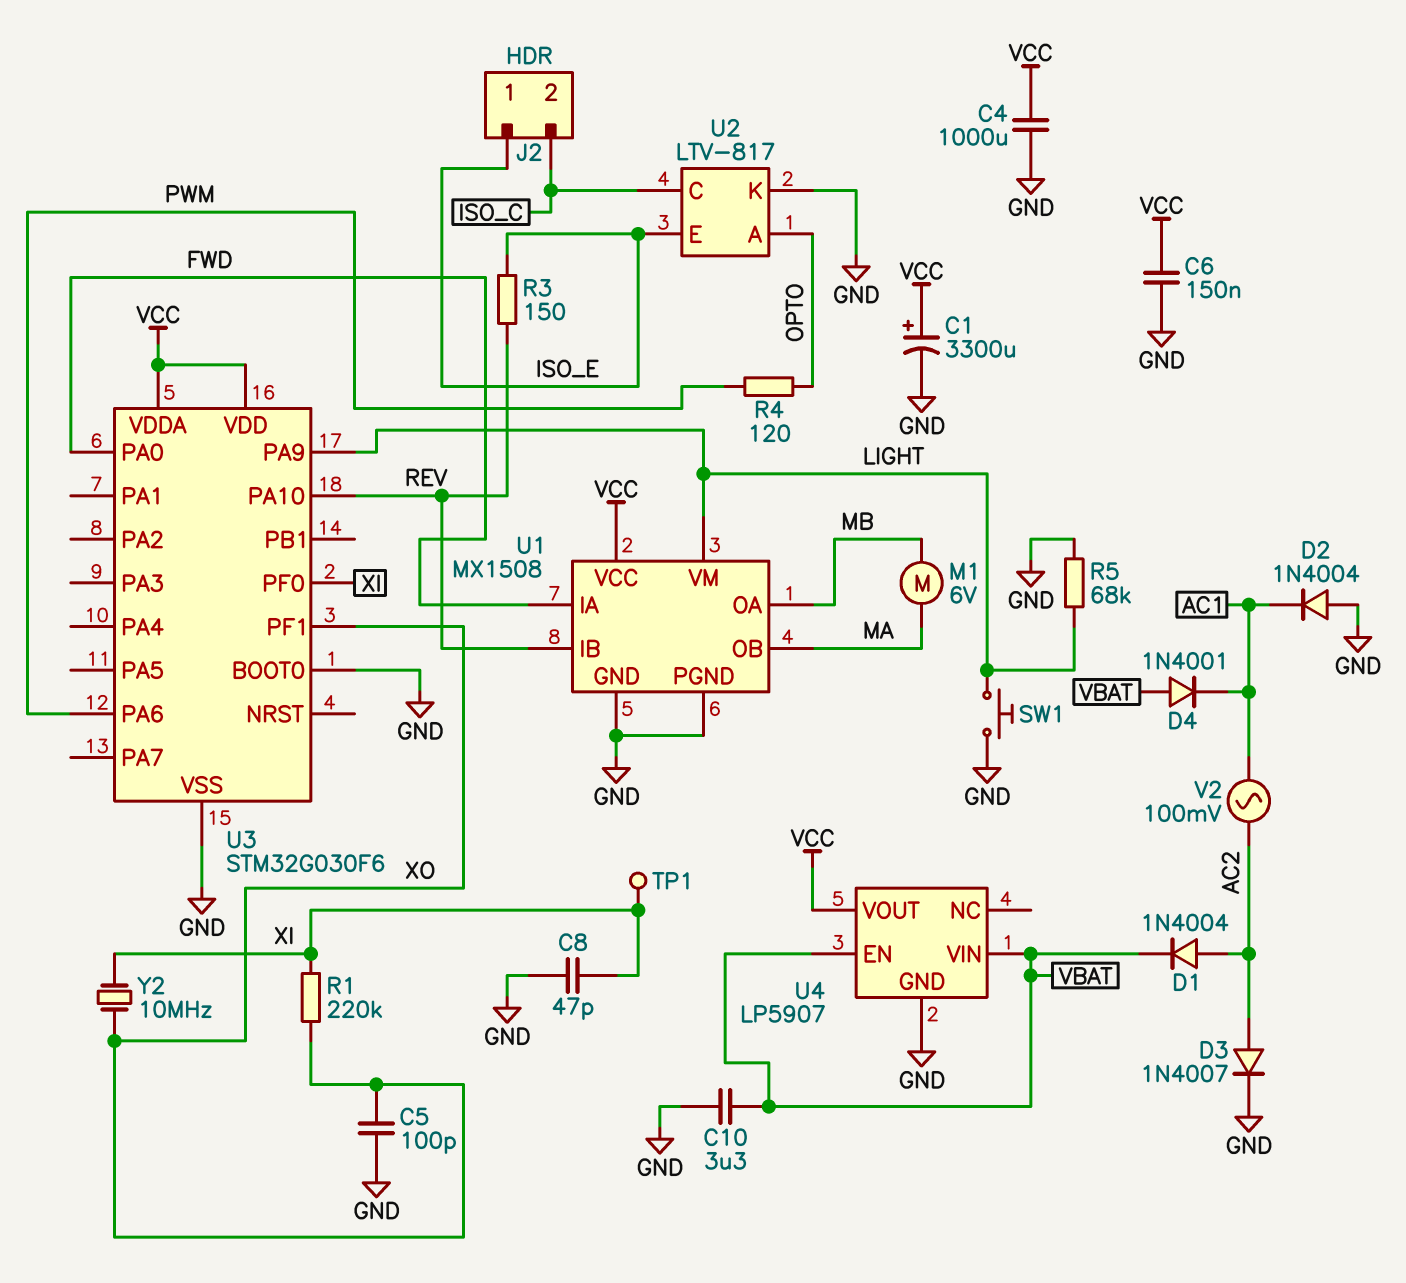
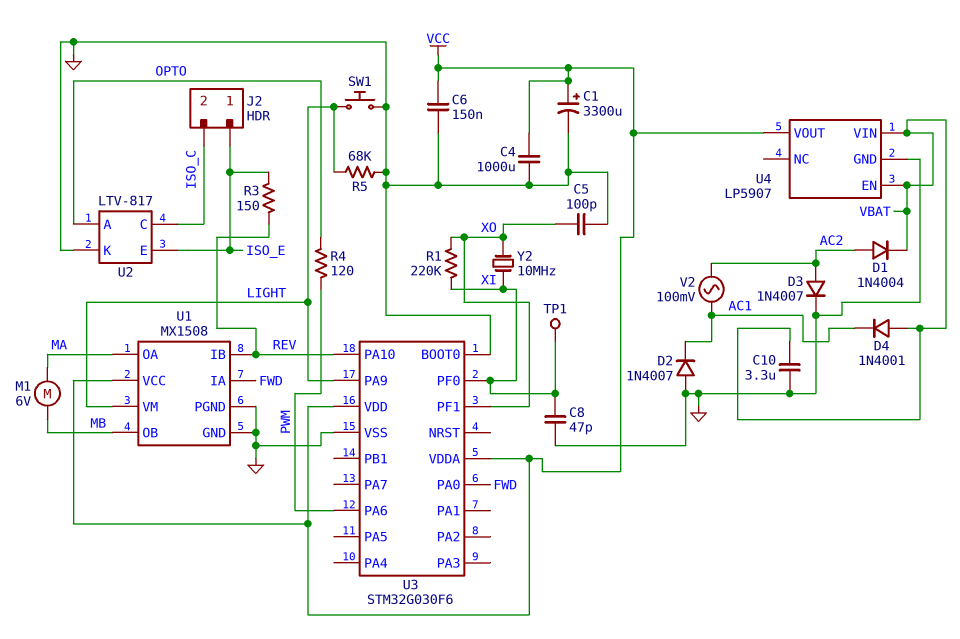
D2: diode 1N4004 (A GND, K AC1) -> diode 1N4007 (A GND, K AC1)
U1 pin OA: MB -> MA
U1 pin OB: MA -> MB

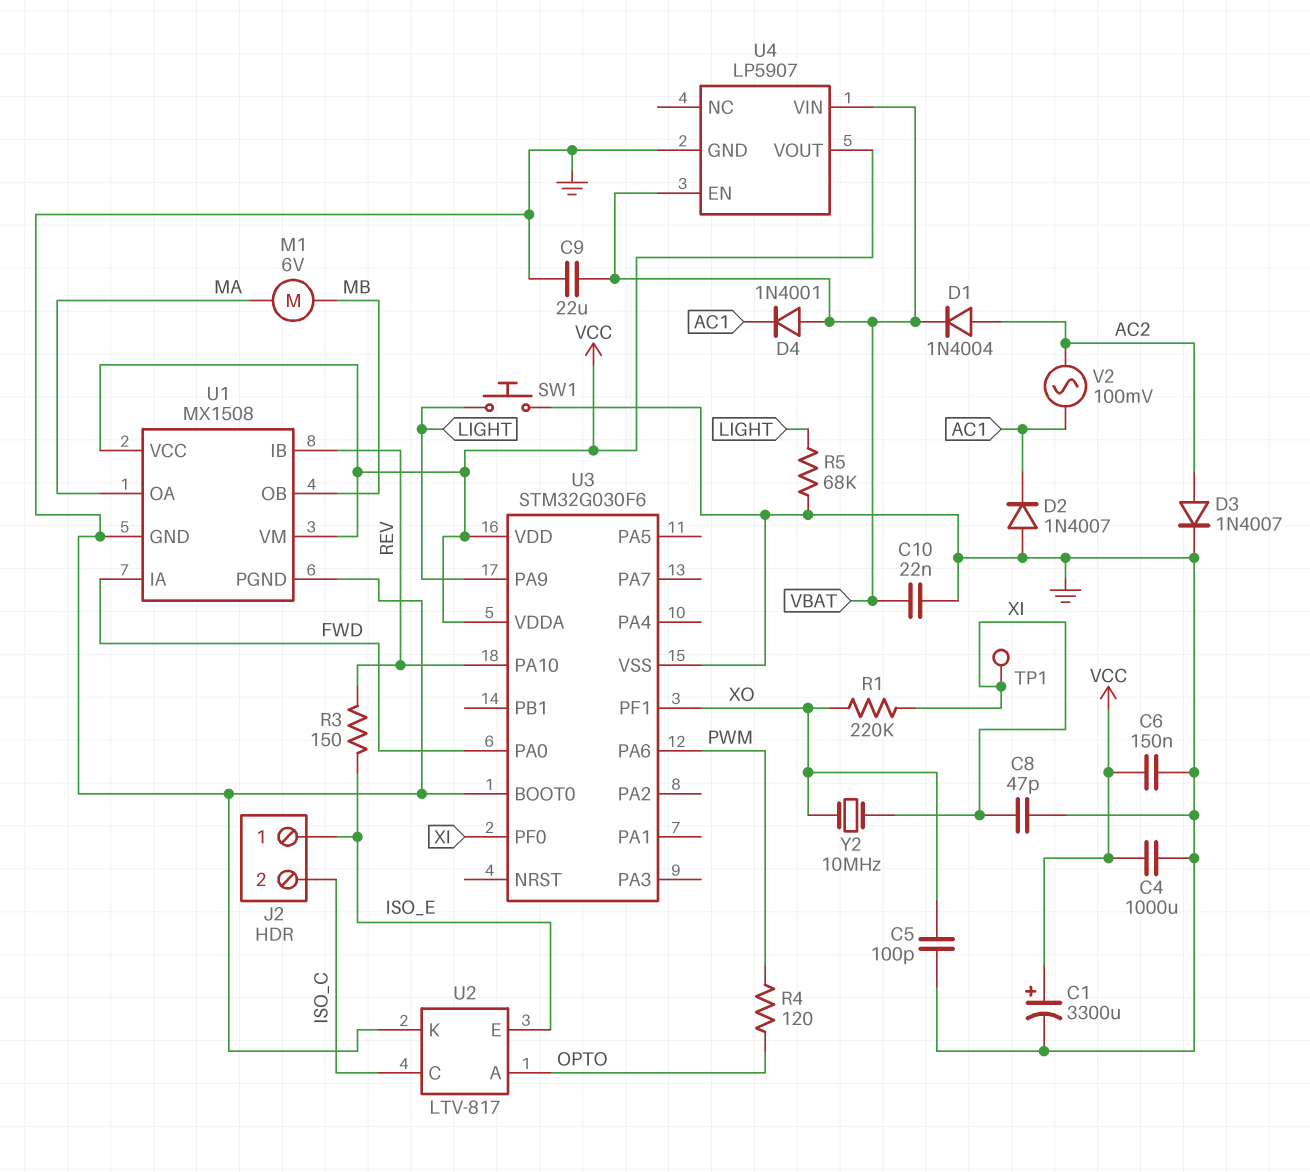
C9: none -> 22uF (GND, VBAT)
C10: 3.3uF (GND, VBAT) -> 22nF (GND, VBAT)
U1 pin VM: LIGHT -> VCC

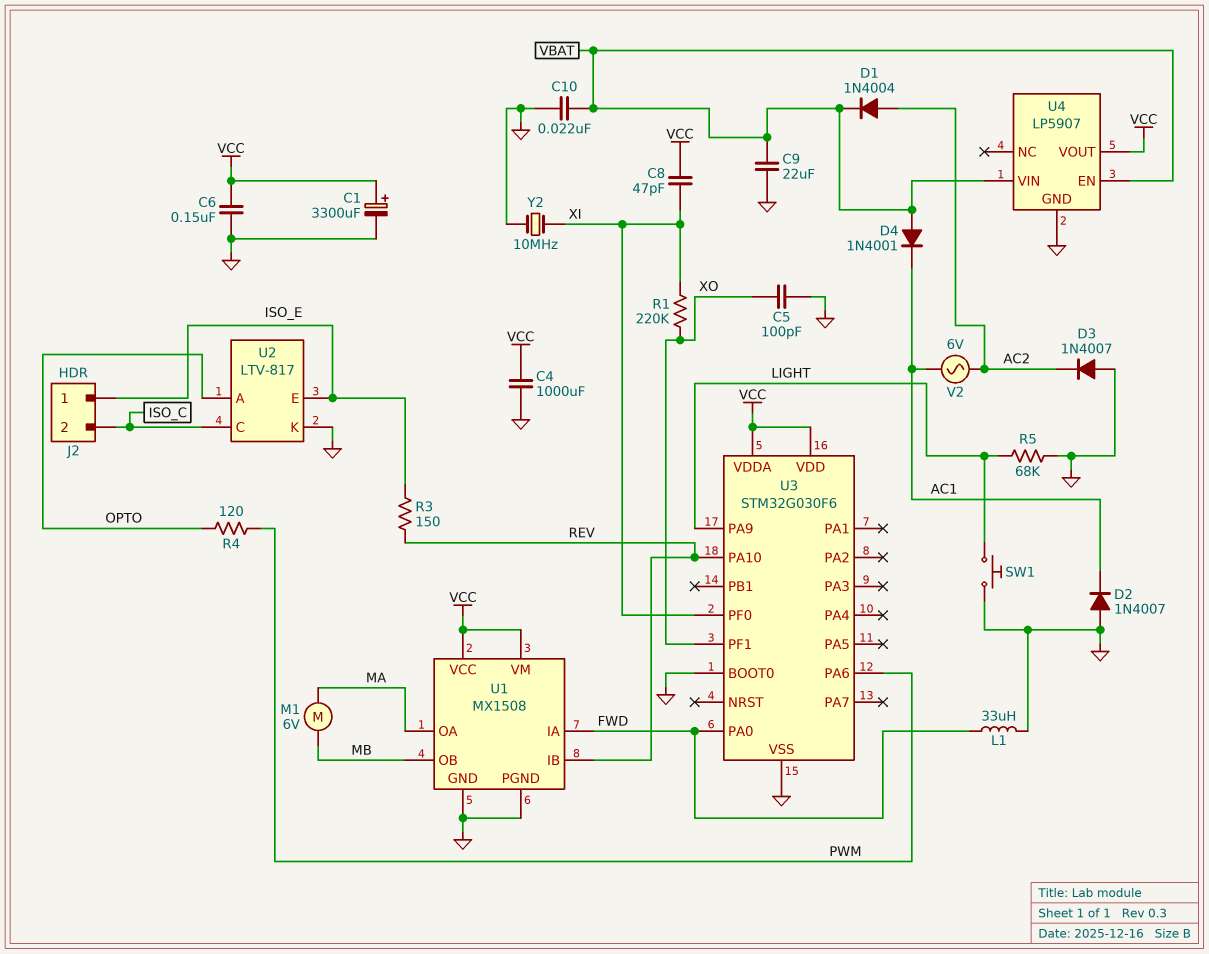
C8: 47pF (GND, XI) -> 47pF (VCC, XI)
D3: diode 1N4007 (A AC2, K GND) -> diode 1N4007 (A GND, K AC2)
L1: none -> 33uH (FWD, GND)
TP1: test point (XI) -> none
V2: AC 100mV (AC1, AC2) -> AC 6V (AC1, AC2)
Y2: 10MHz (XI, XO) -> 10MHz (GND, XI)

